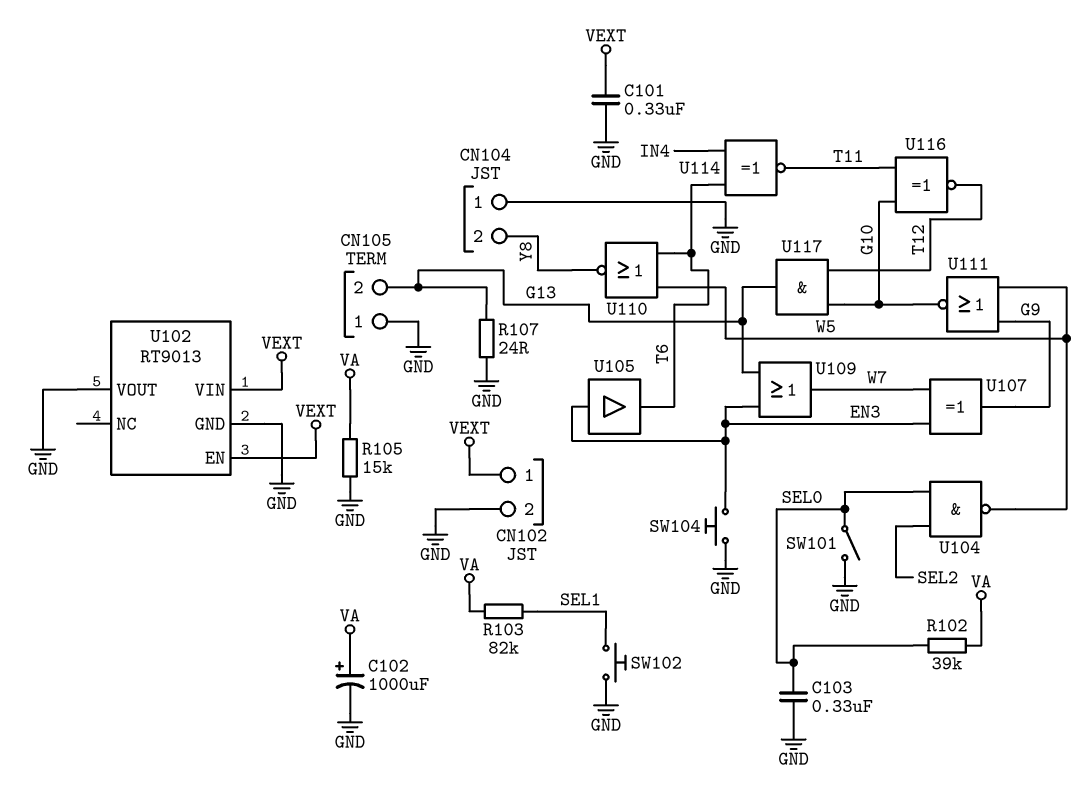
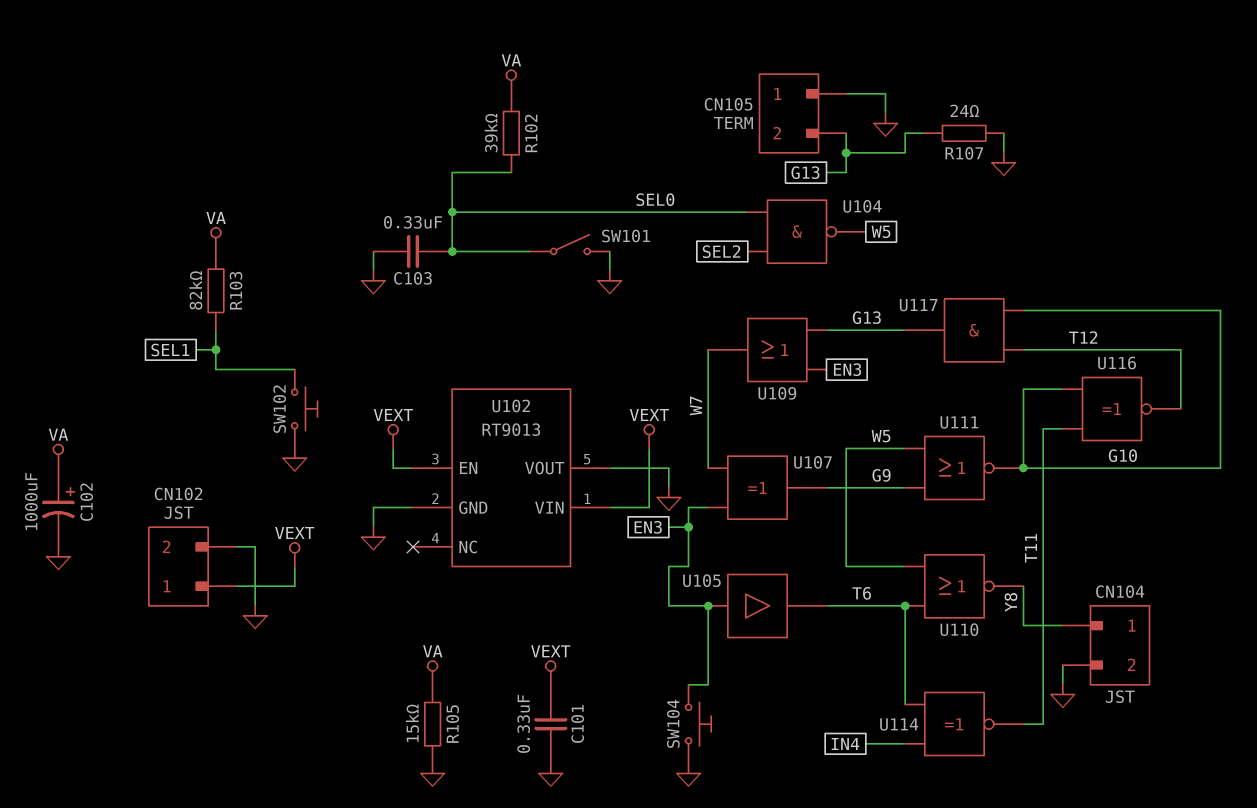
CN104 pin 1: GND -> Y8
CN104 pin 2: Y8 -> GND

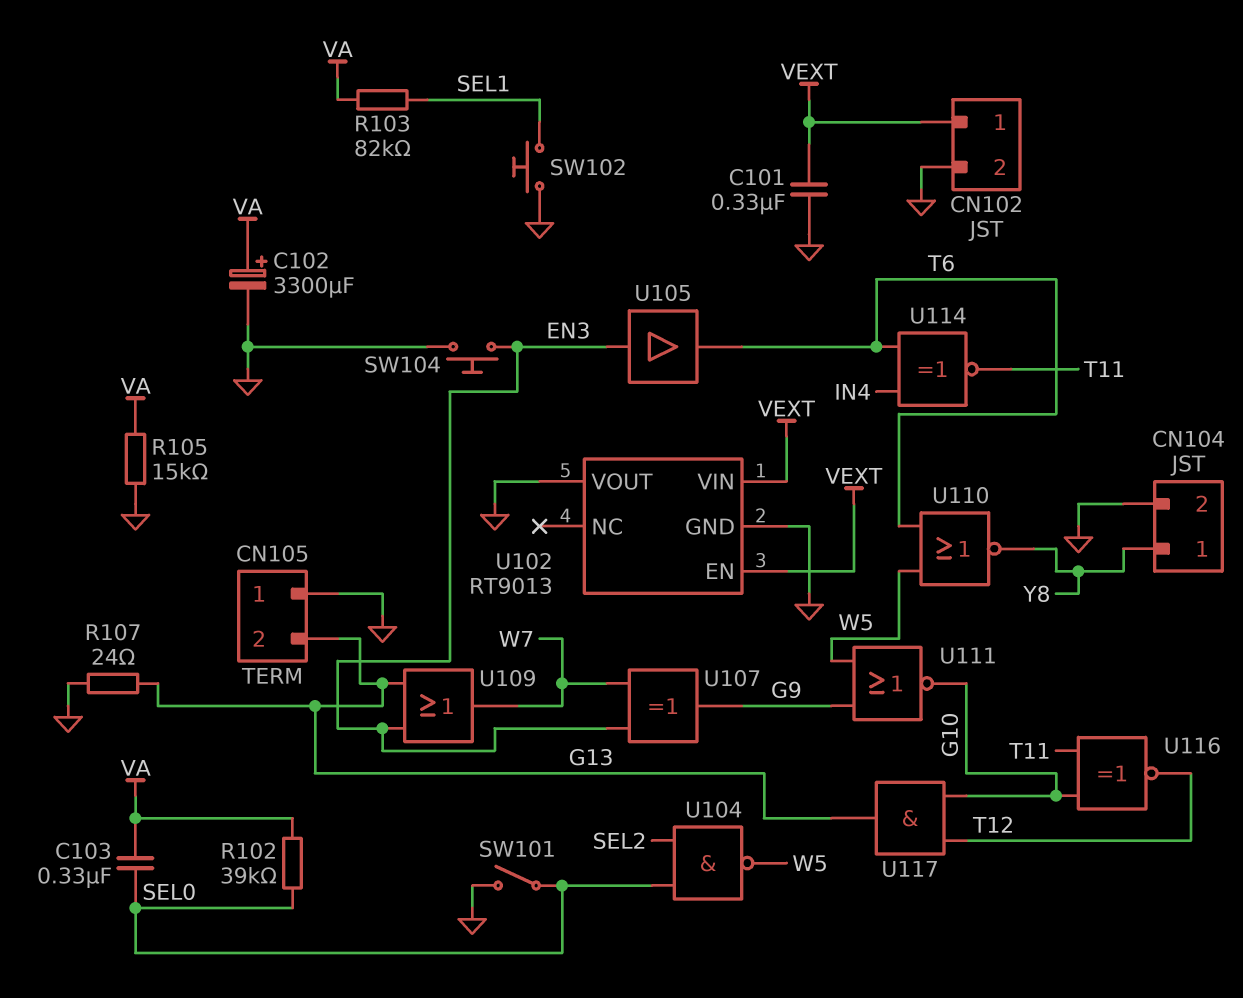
C102: 1000uF (plus VA, minus GND) -> 3300uF (plus VA, minus GND)
C103: 330nF (GND, SEL0) -> 330nF (SEL0, VA)

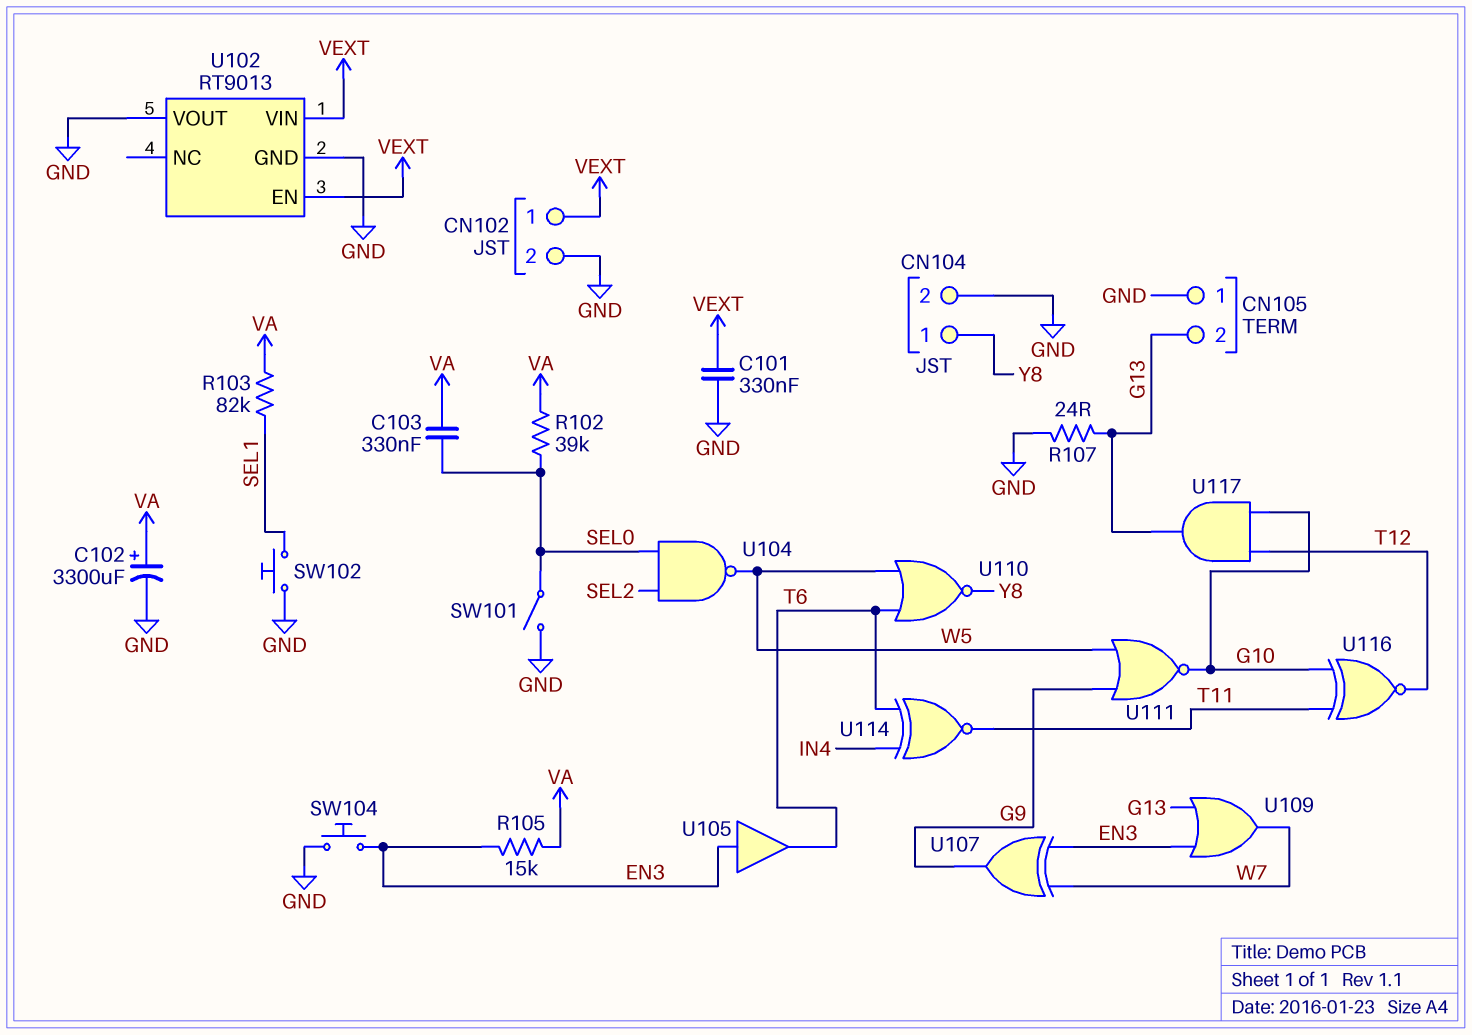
R105: 15k (GND, VA) -> 15k (EN3, VA)

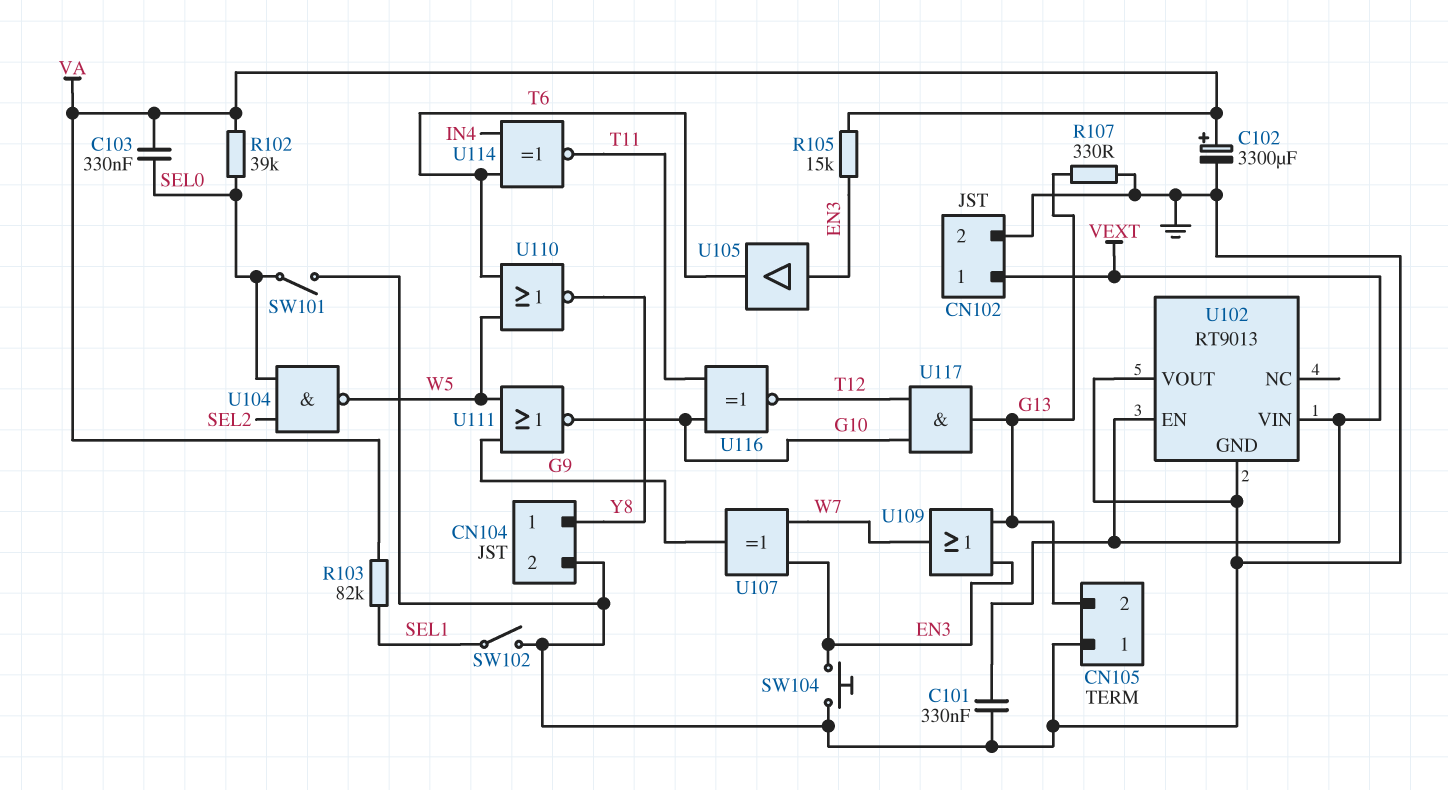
R107: 24 (G13, GND) -> 330 (G13, GND)
SW102: button (GND, SEL1) -> switch (GND, SEL1)

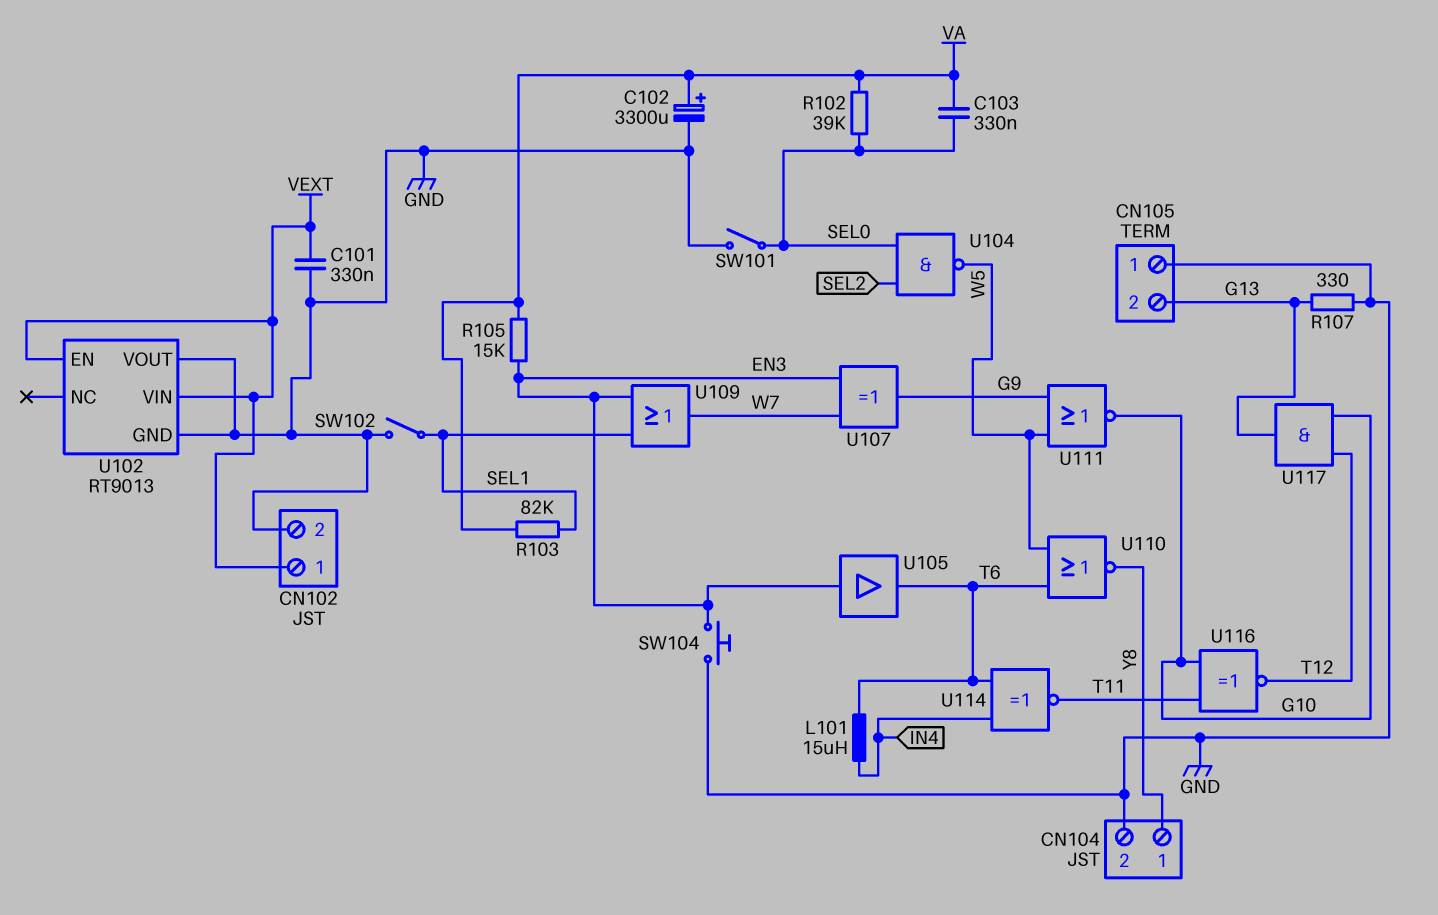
L101: none -> 15uH (IN4, T6)
U109: OR (in EN3, in G13, out W7) -> OR (in EN3, in SEL1, out W7)

